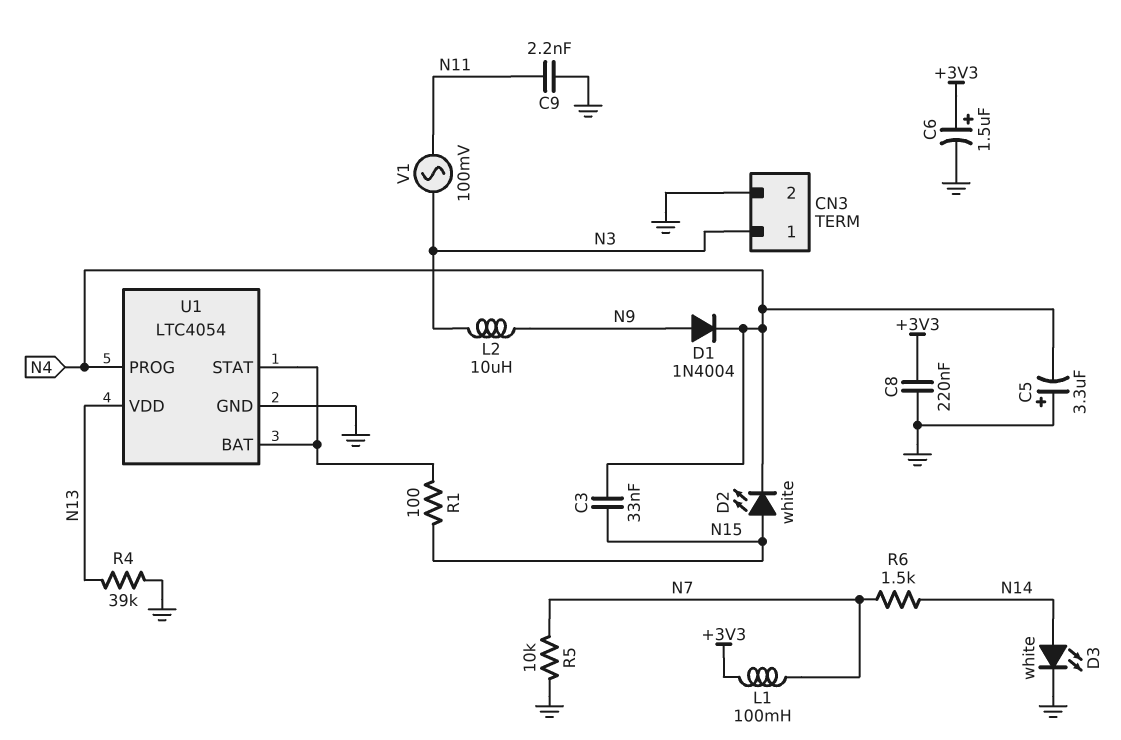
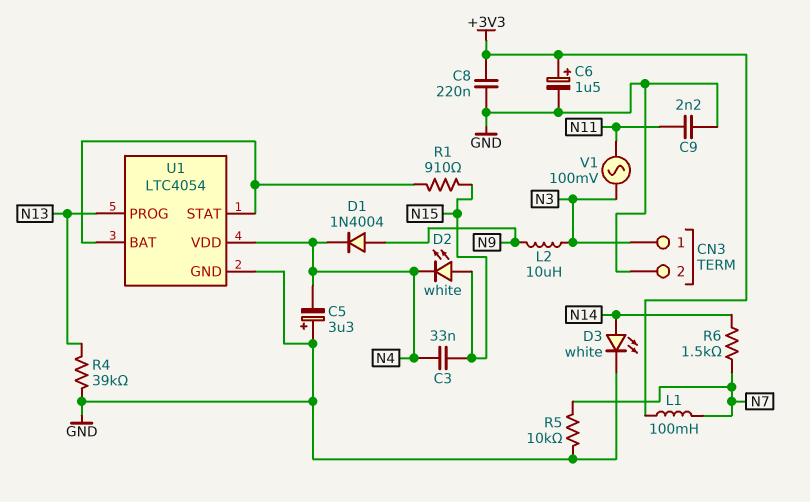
R1: 100 (N15, U1/BAT) -> 910 (N15, U1/BAT)
U1 pin PROG: N4 -> N13
U1 pin VDD: N13 -> N4

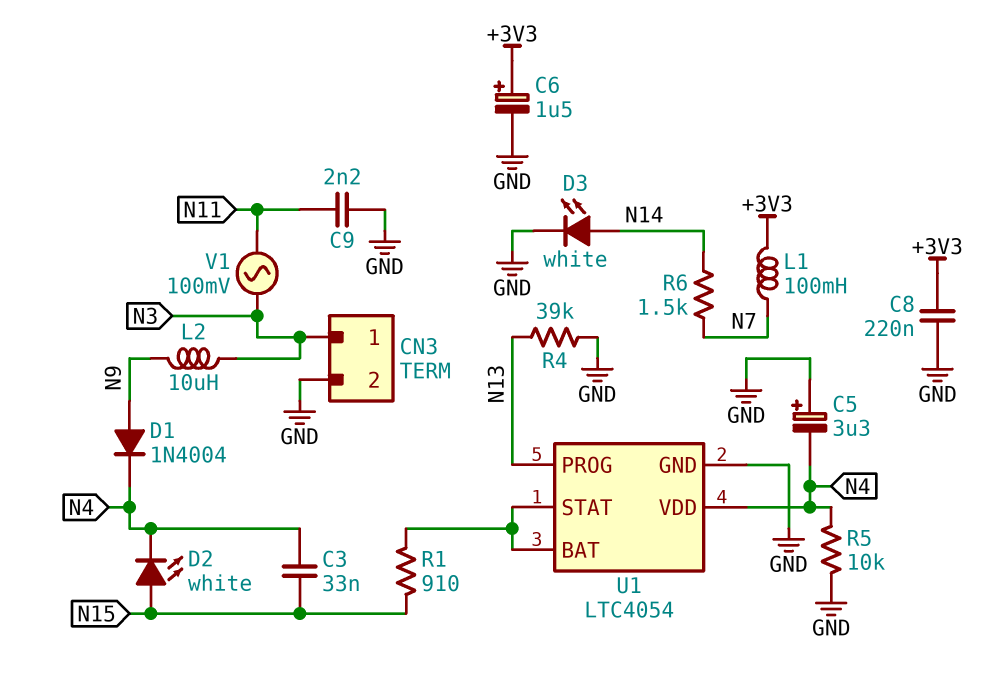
R5: 10k (GND, N7) -> 10k (GND, N4)

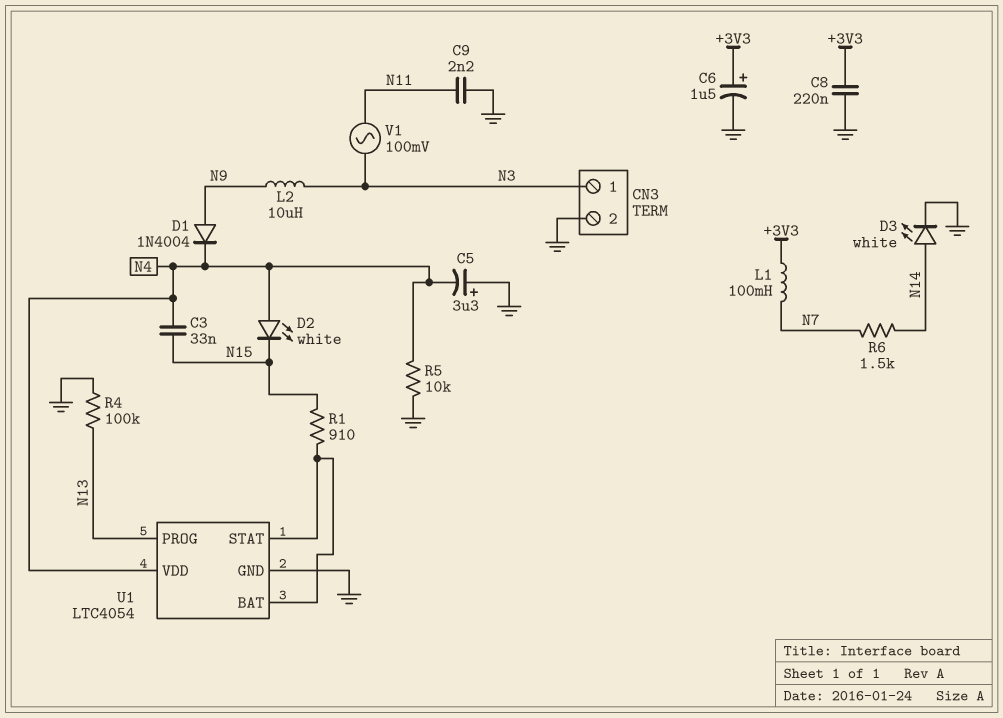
D2: LED white (A N15, K N4) -> LED white (A N4, K N15)
R4: 39k (GND, N13) -> 100k (GND, N13)

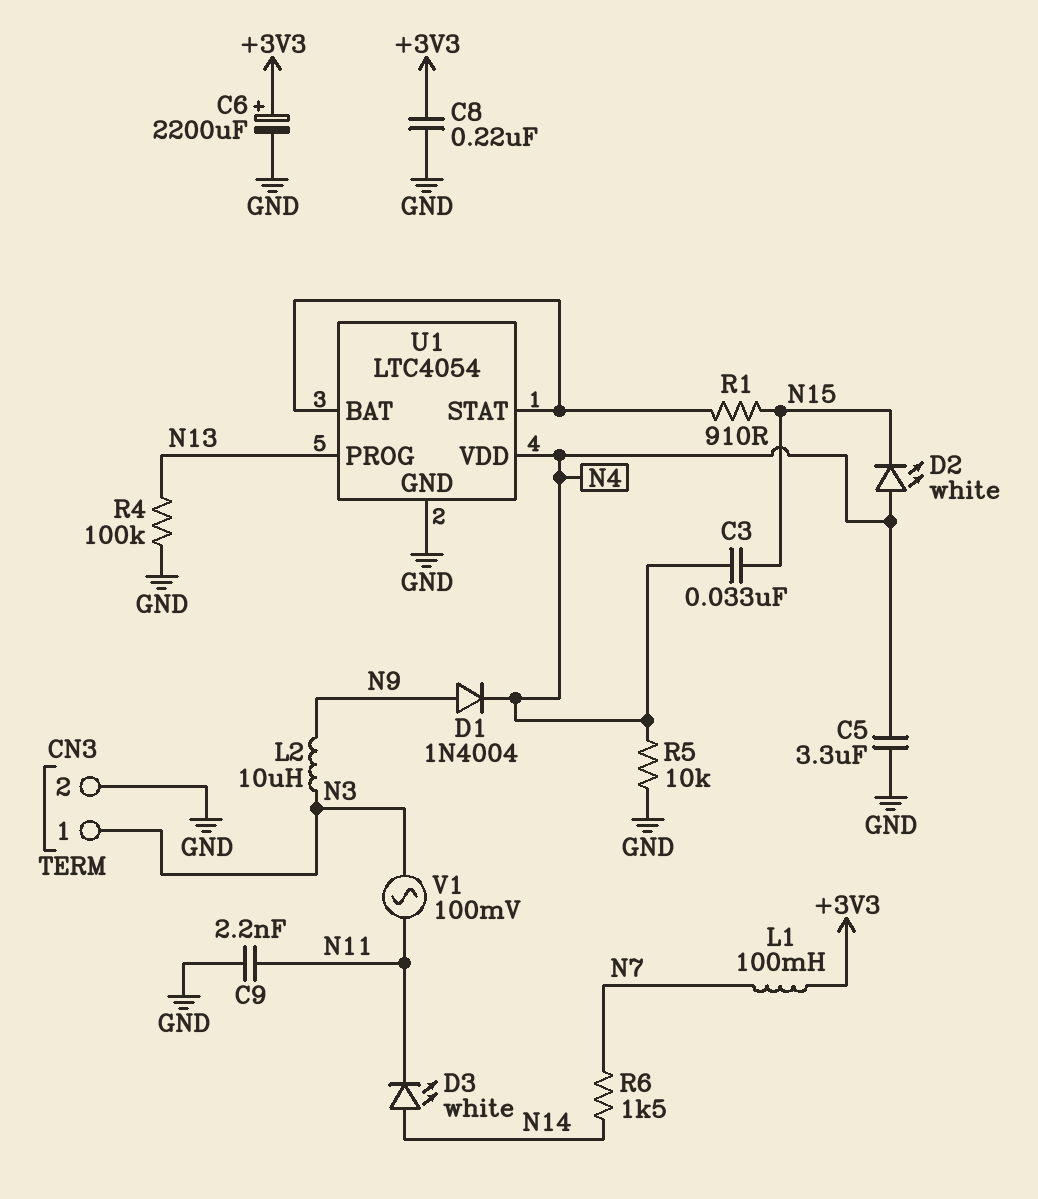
C5: 3.3uF (plus GND, minus N4) -> 3.3uF (GND, N4)
C6: 1.5uF (plus +3V3, minus GND) -> 2200uF (plus +3V3, minus GND)
D3: LED white (A N14, K GND) -> LED white (A N14, K N11)

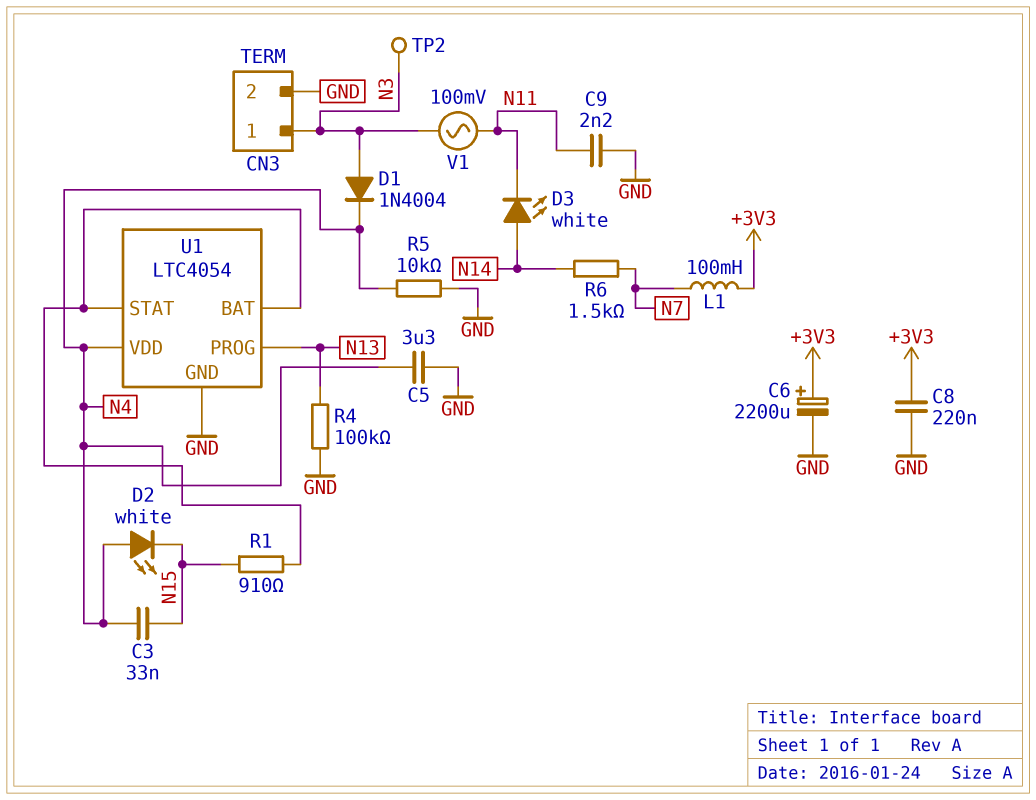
D1: diode 1N4004 (A N9, K N4) -> diode 1N4004 (A N3, K N4)
L2: 10uH (N3, N9) -> none
TP2: none -> test point (N3)

